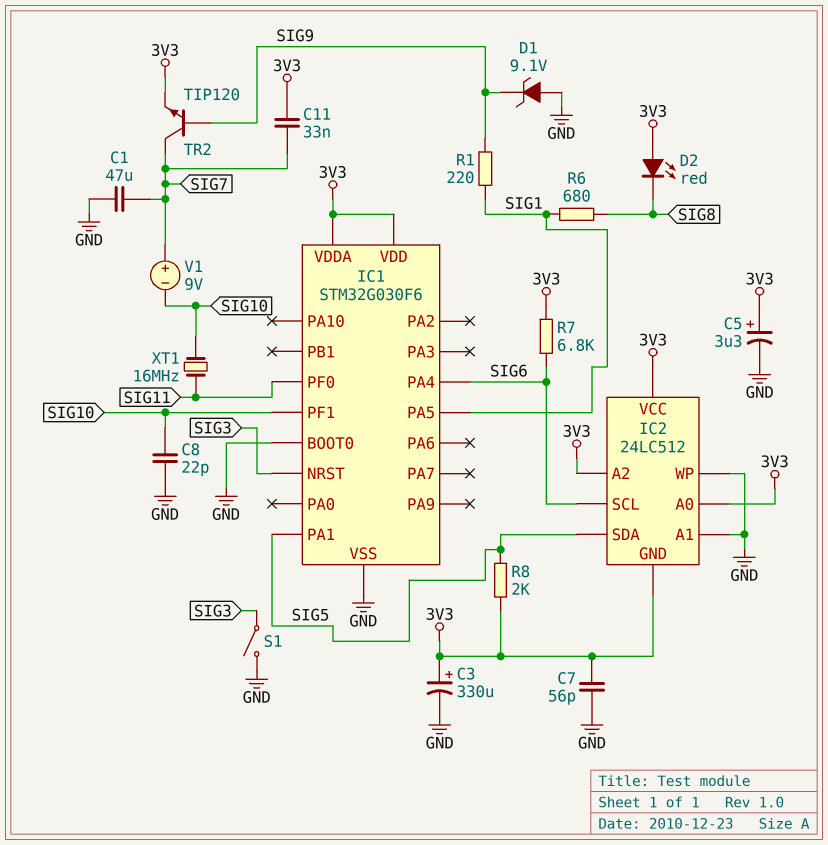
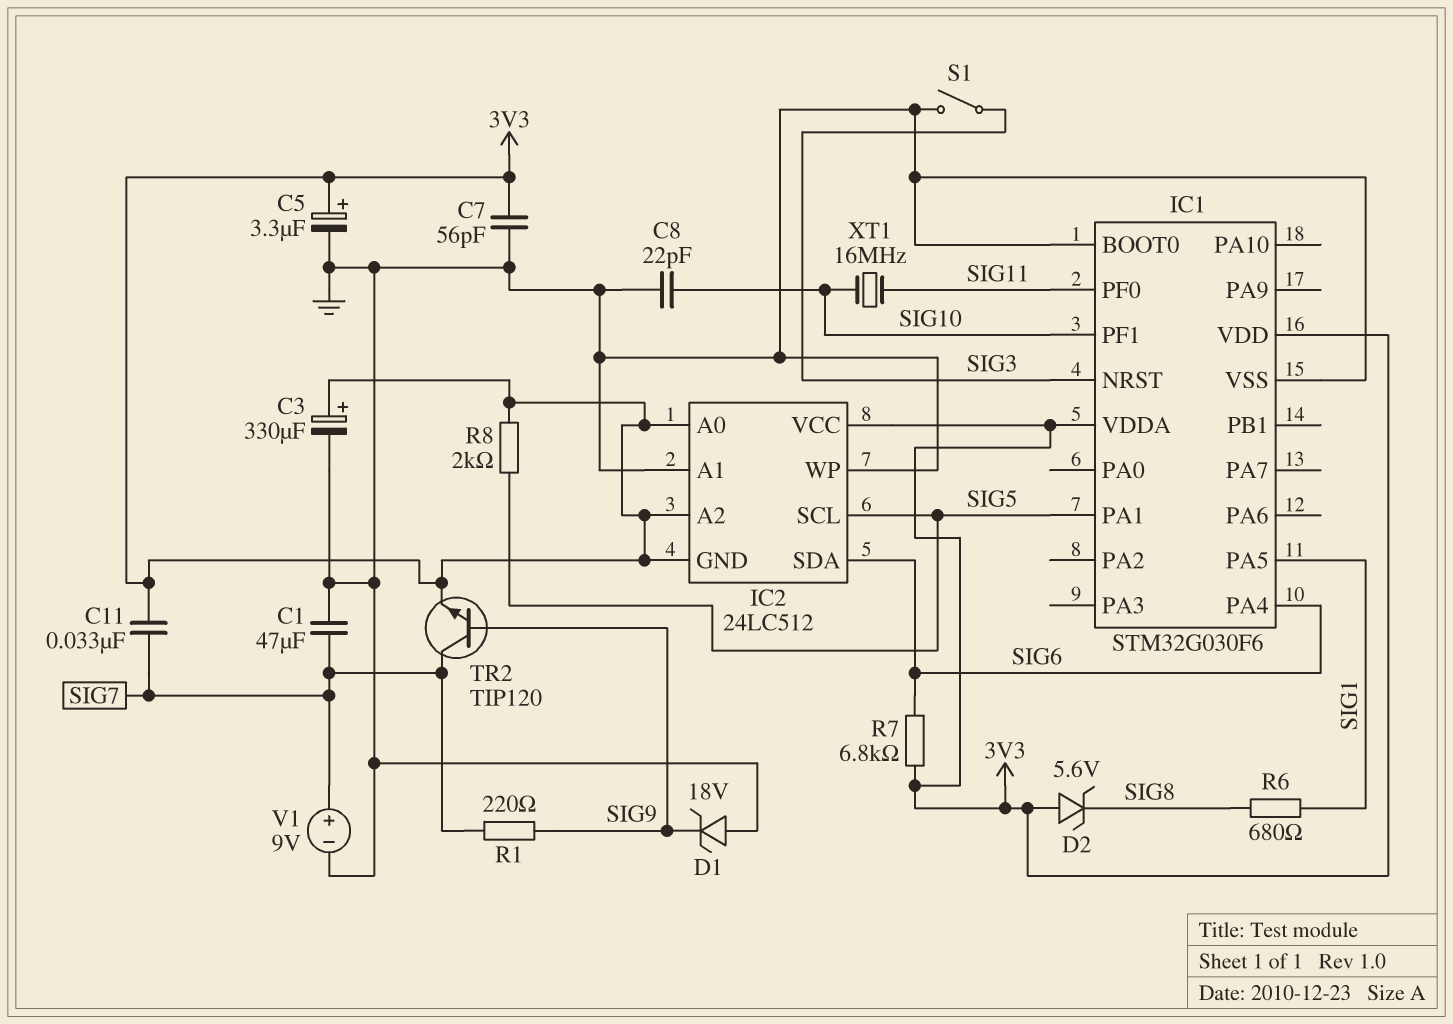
D1: zener 9.1V (A GND, K SIG9) -> zener 18V (A GND, K SIG9)
D2: LED red (A 3V3, K SIG8) -> zener 5.6V (A 3V3, K SIG8)
IC2 pin SCL: SIG6 -> SIG5
IC2 pin SDA: SIG5 -> SIG6
R1: 220 (SIG1, SIG9) -> 220 (SIG7, SIG9)
V1: 9V (plus SIG7, minus SIG10) -> 9V (plus SIG7, minus GND)

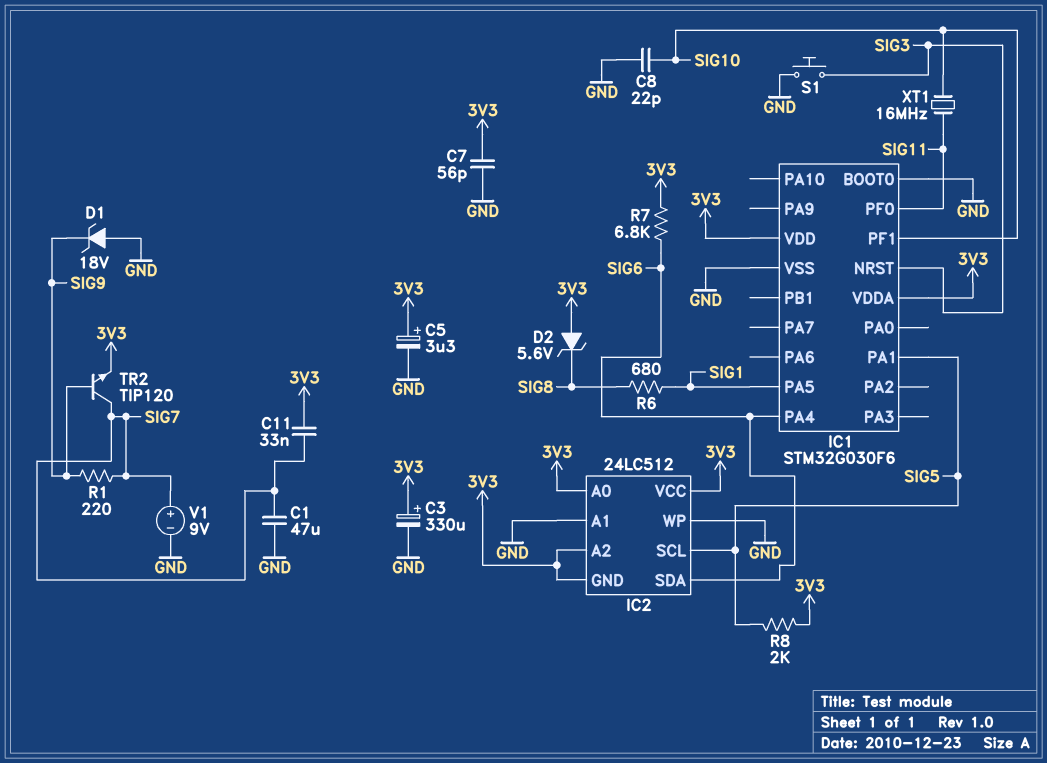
S1: switch (GND, SIG3) -> button (GND, SIG3)

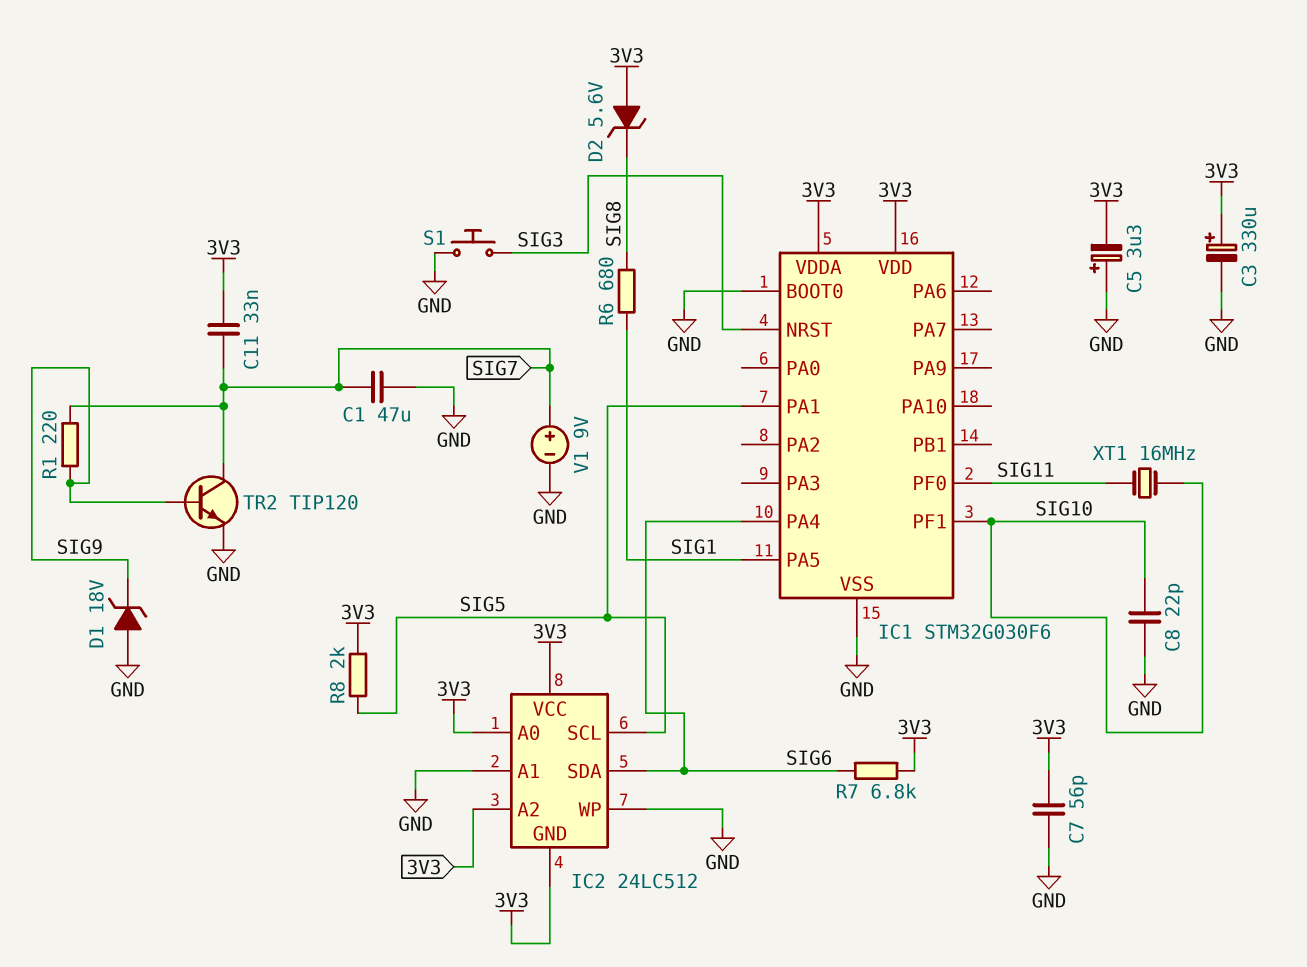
C5: 3.3uF (plus 3V3, minus GND) -> 3.3uF (plus GND, minus 3V3)
TR2: NPN TIP120 (B SIG9, C SIG7, E 3V3) -> NPN TIP120 (B SIG9, C SIG7, E GND)

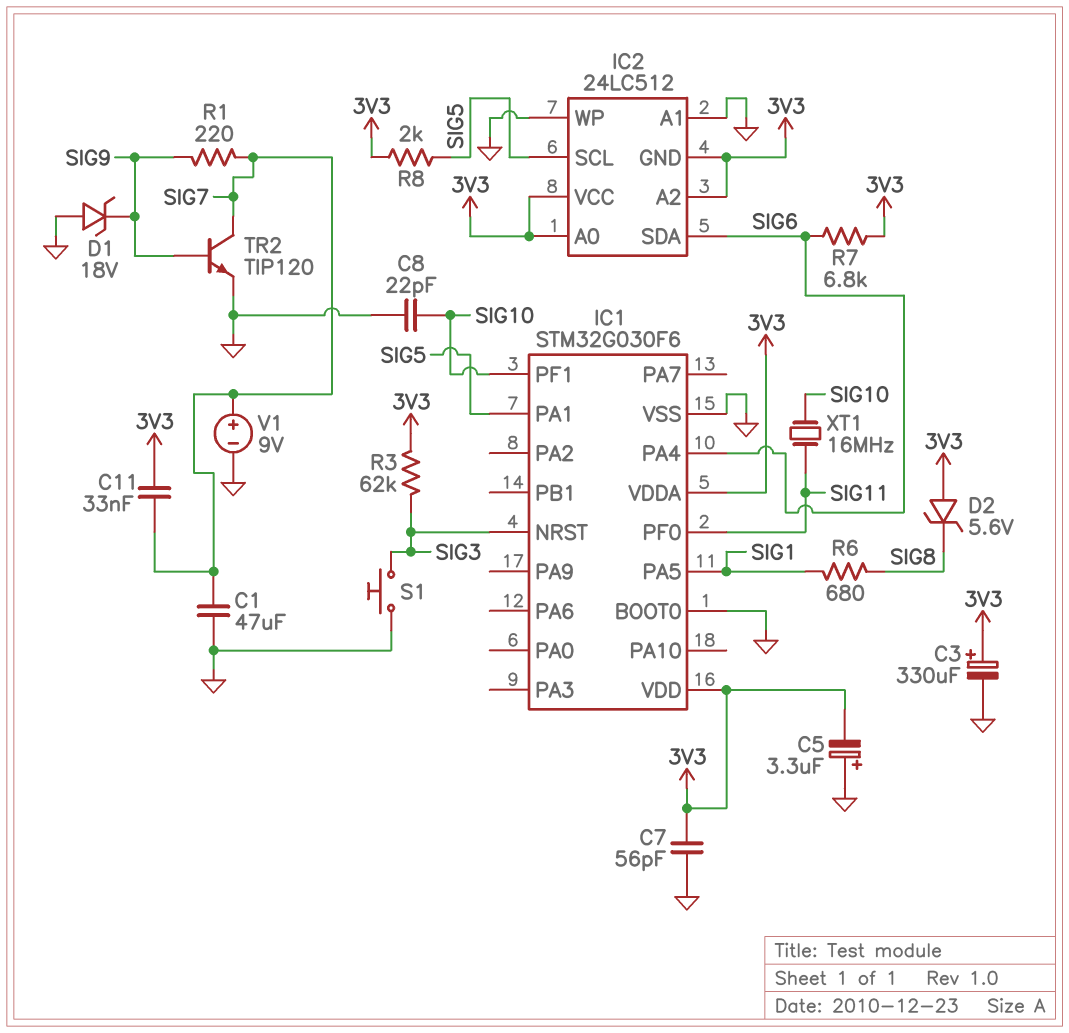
R3: none -> 62k (3V3, SIG3)

